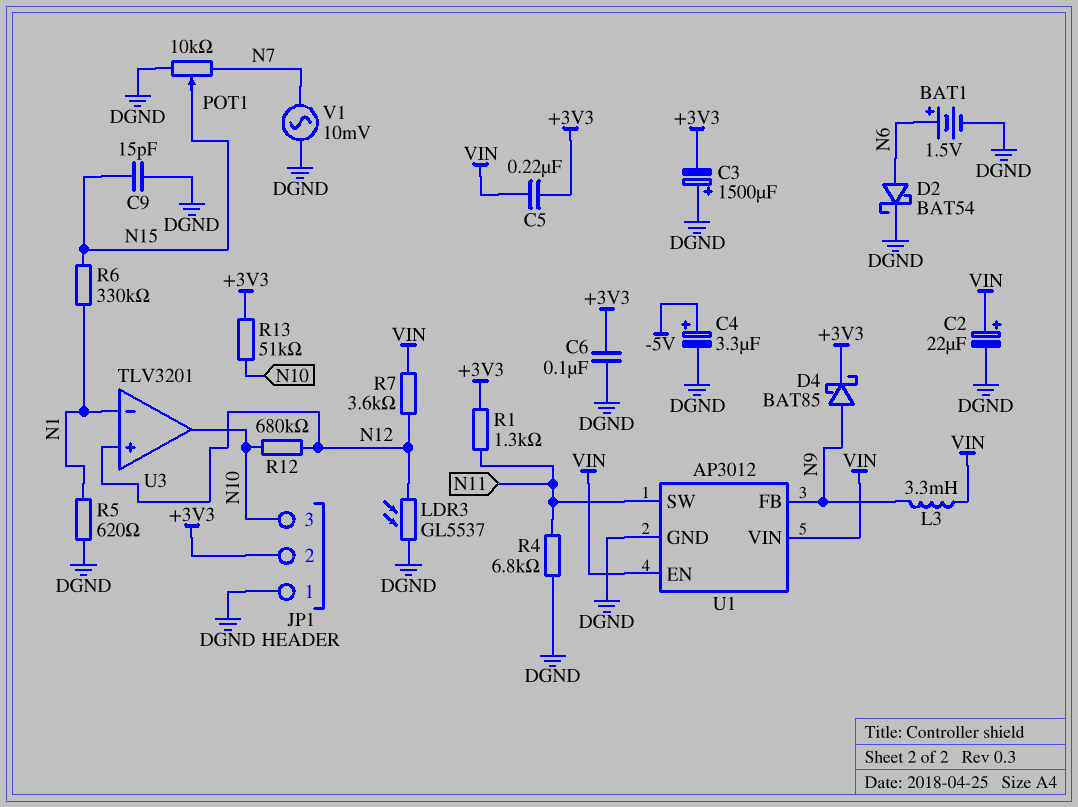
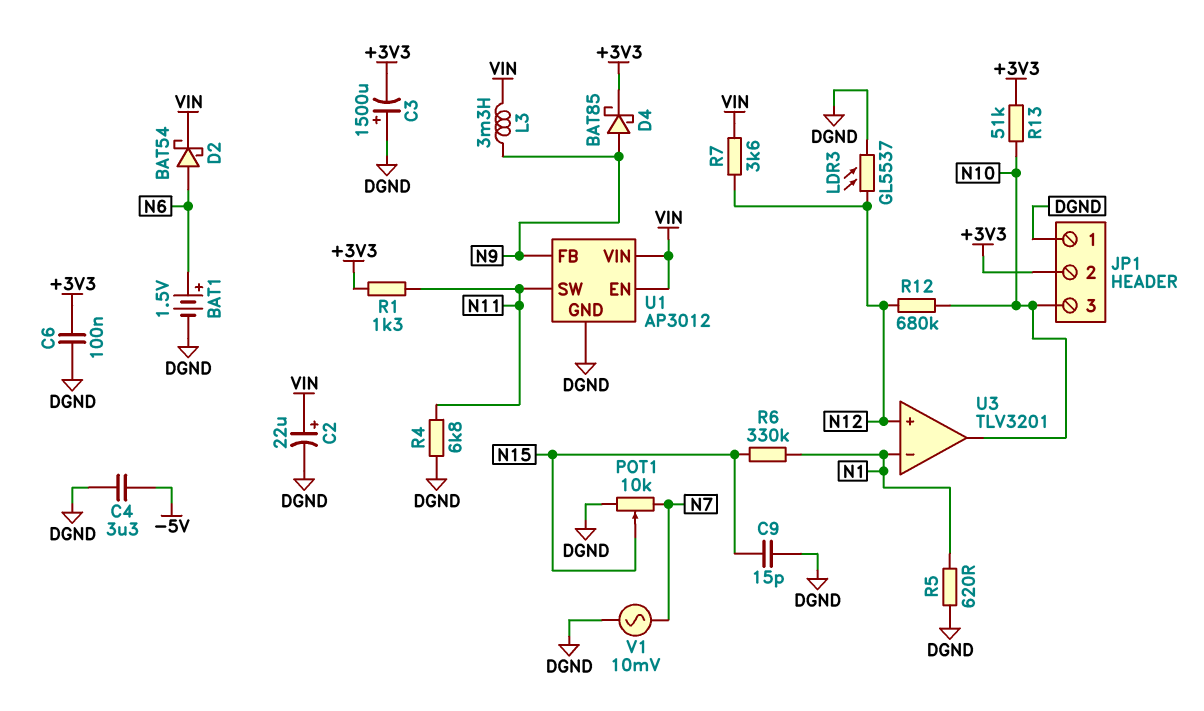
C4: 3.3uF (plus -5V, minus DGND) -> 3.3uF (-5V, DGND)
C5: 220nF (+3V3, VIN) -> none
D2: schottky BAT54 (A N6, K DGND) -> schottky BAT54 (A N6, K VIN)

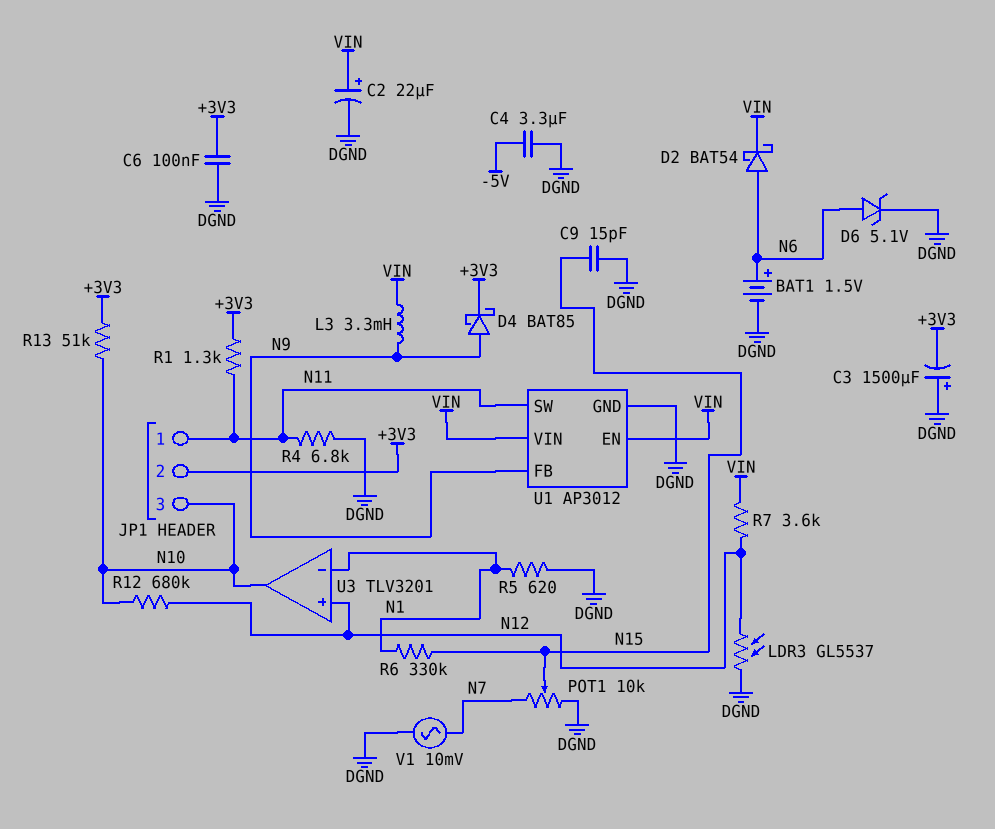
D6: none -> zener 5.1V (A N6, K DGND)
JP1 pin 1: DGND -> N11

